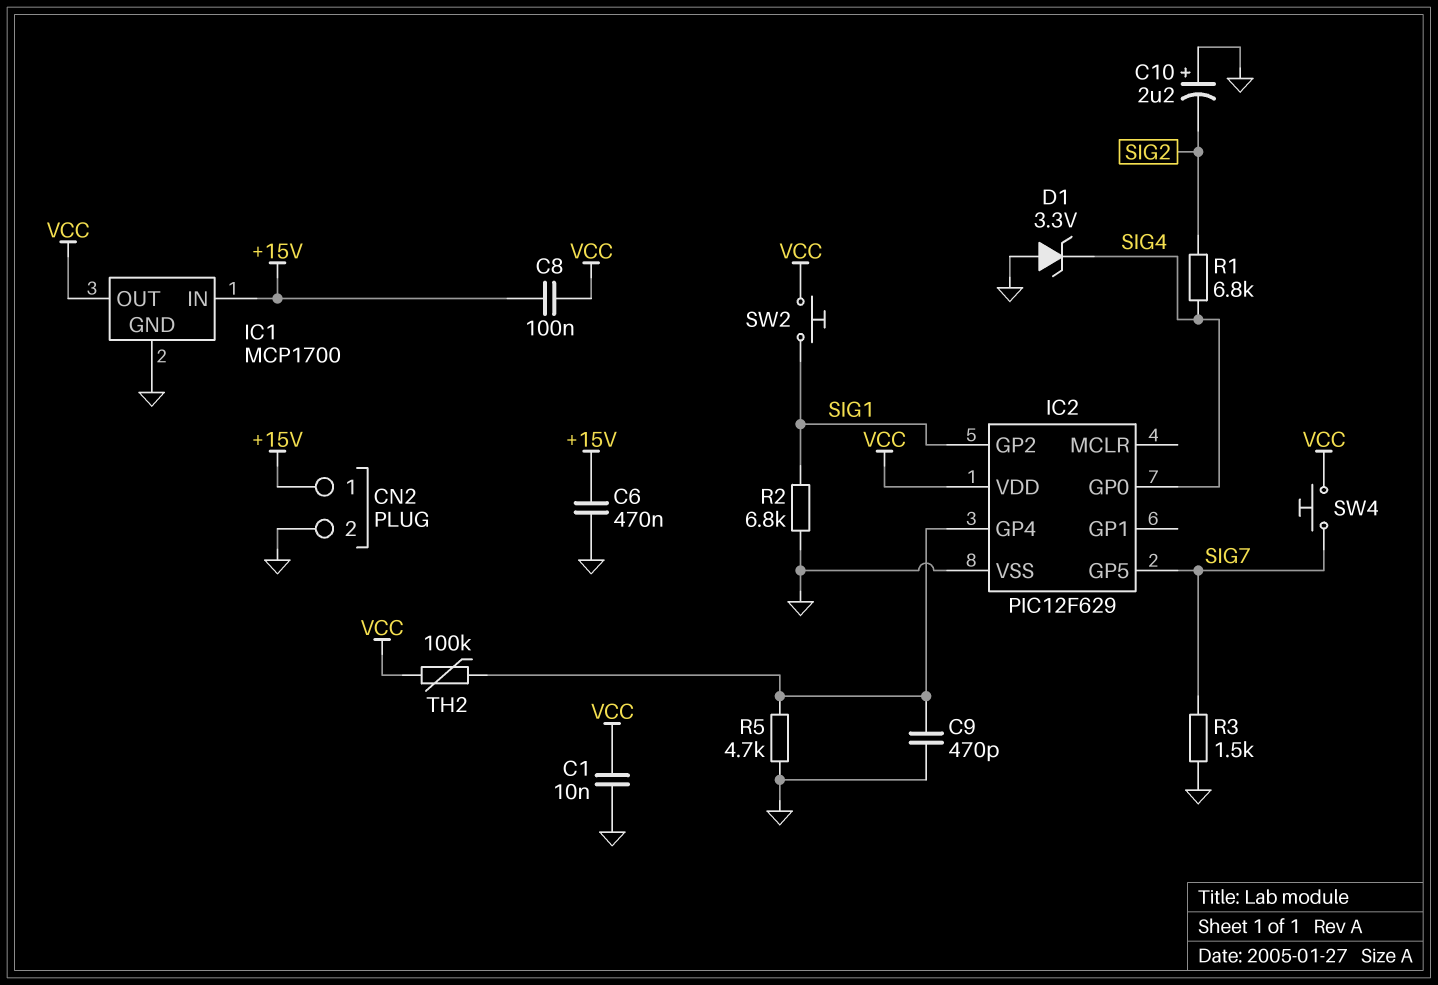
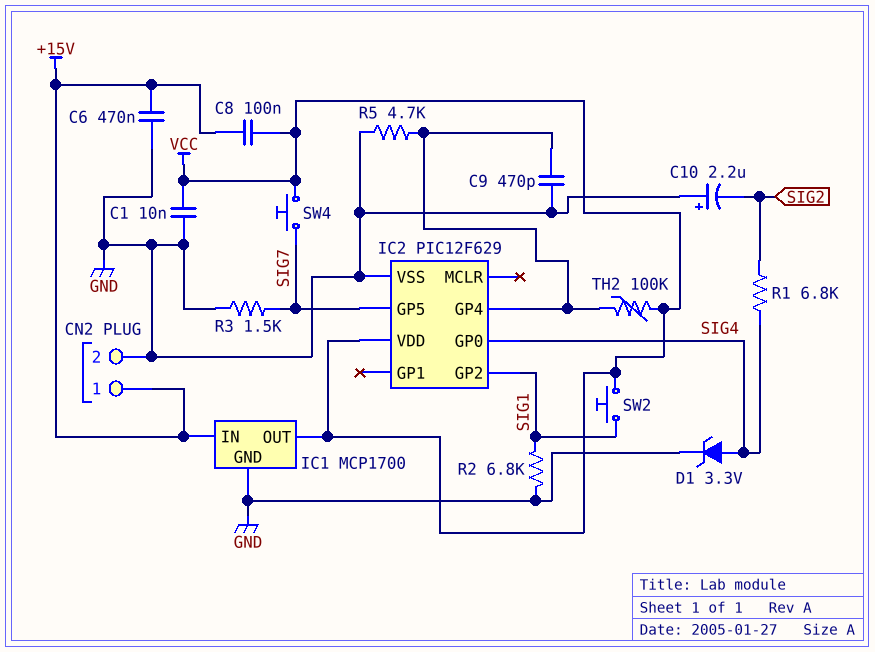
D1: zener 3.3V (A GND, K SIG4) -> zener 3.3V (A SIG4, K GND)

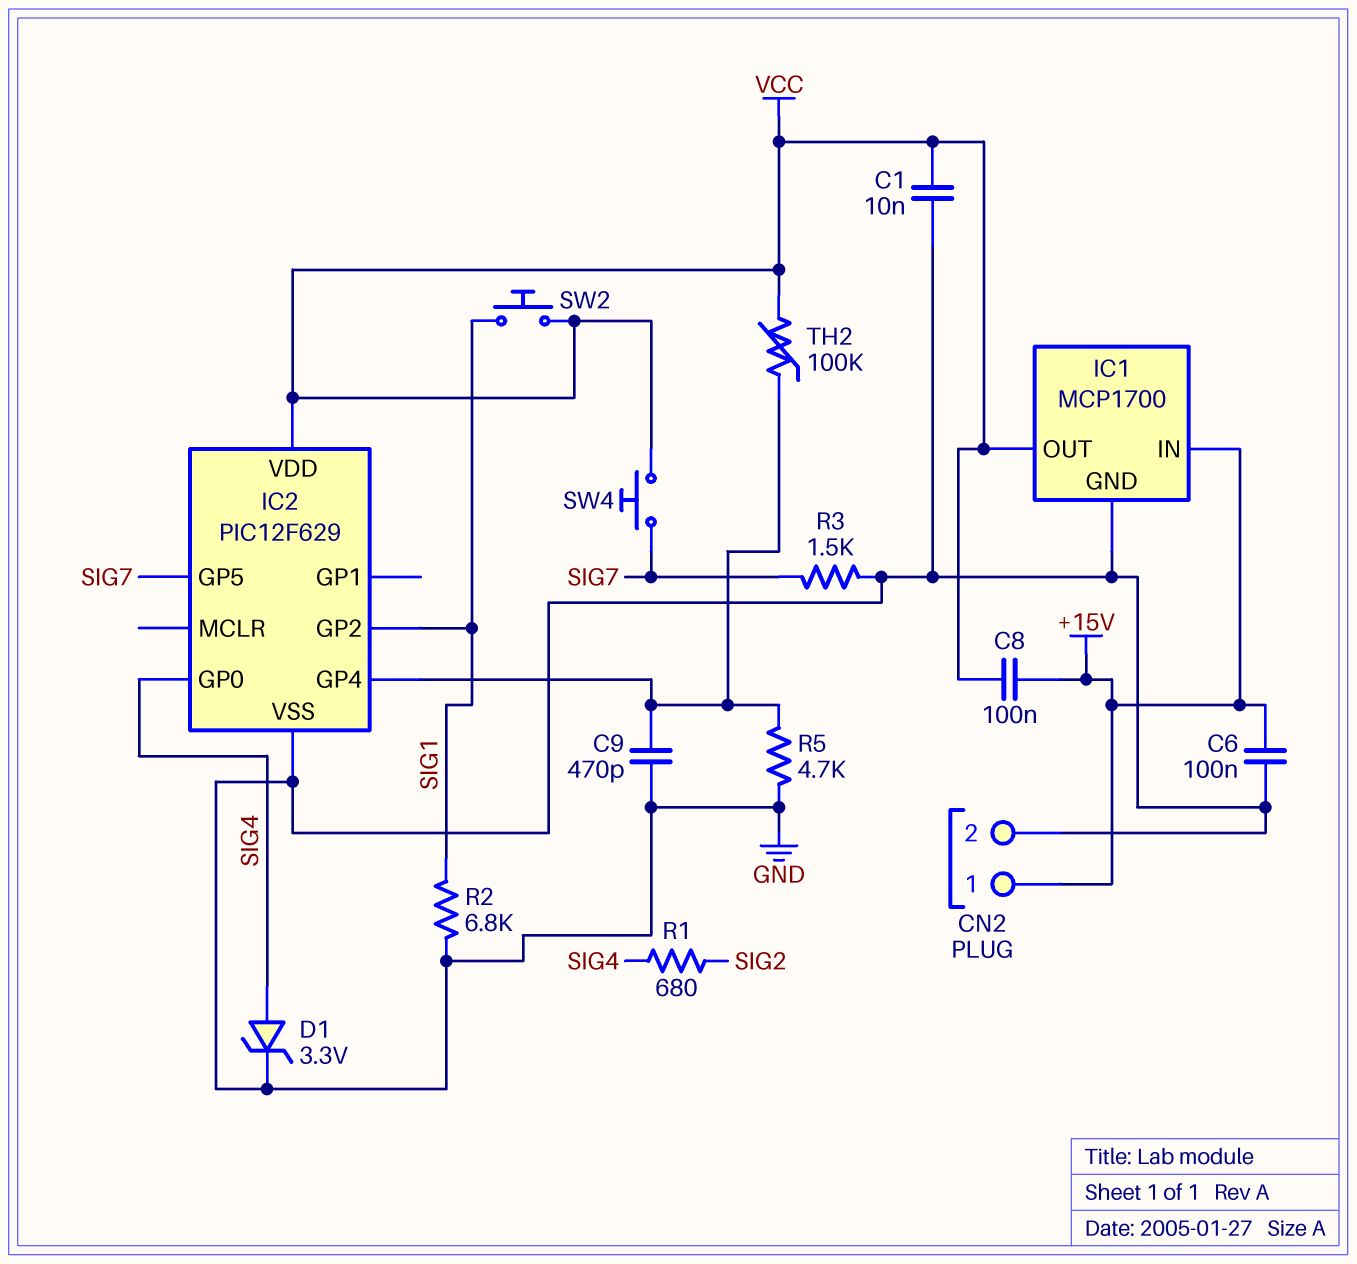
C6: 470nF (+15V, GND) -> 100nF (+15V, GND)
C10: 2.2uF (plus GND, minus SIG2) -> none
R1: 6.8k (SIG2, SIG4) -> 680 (SIG2, SIG4)

